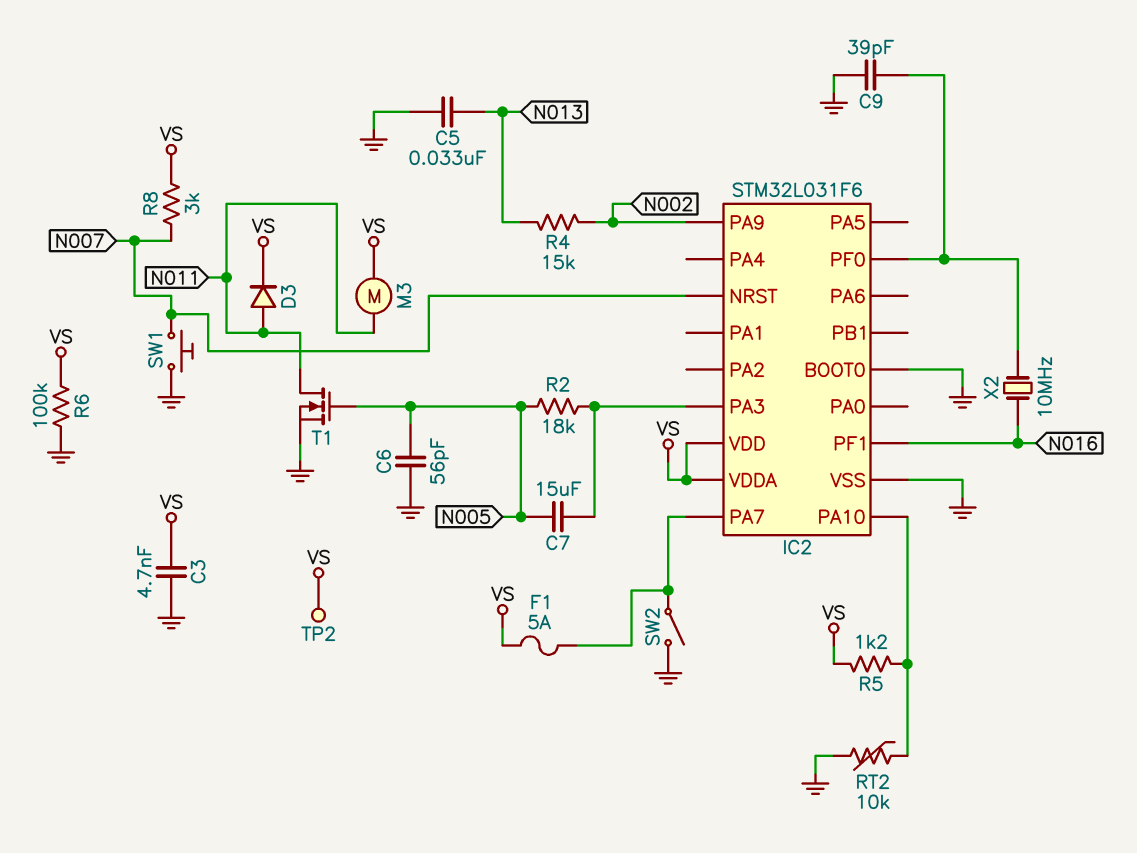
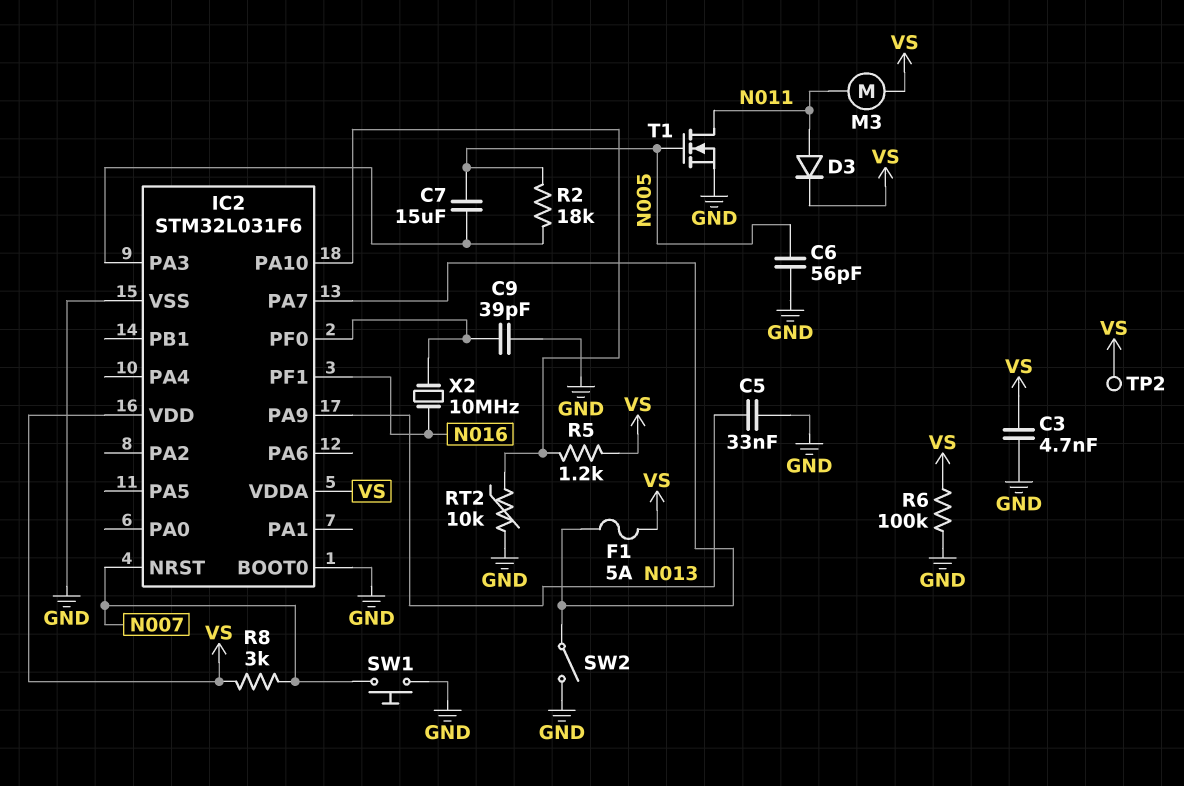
IC2 pin PA9: N002 -> N013
R4: 15k (N002, N013) -> none

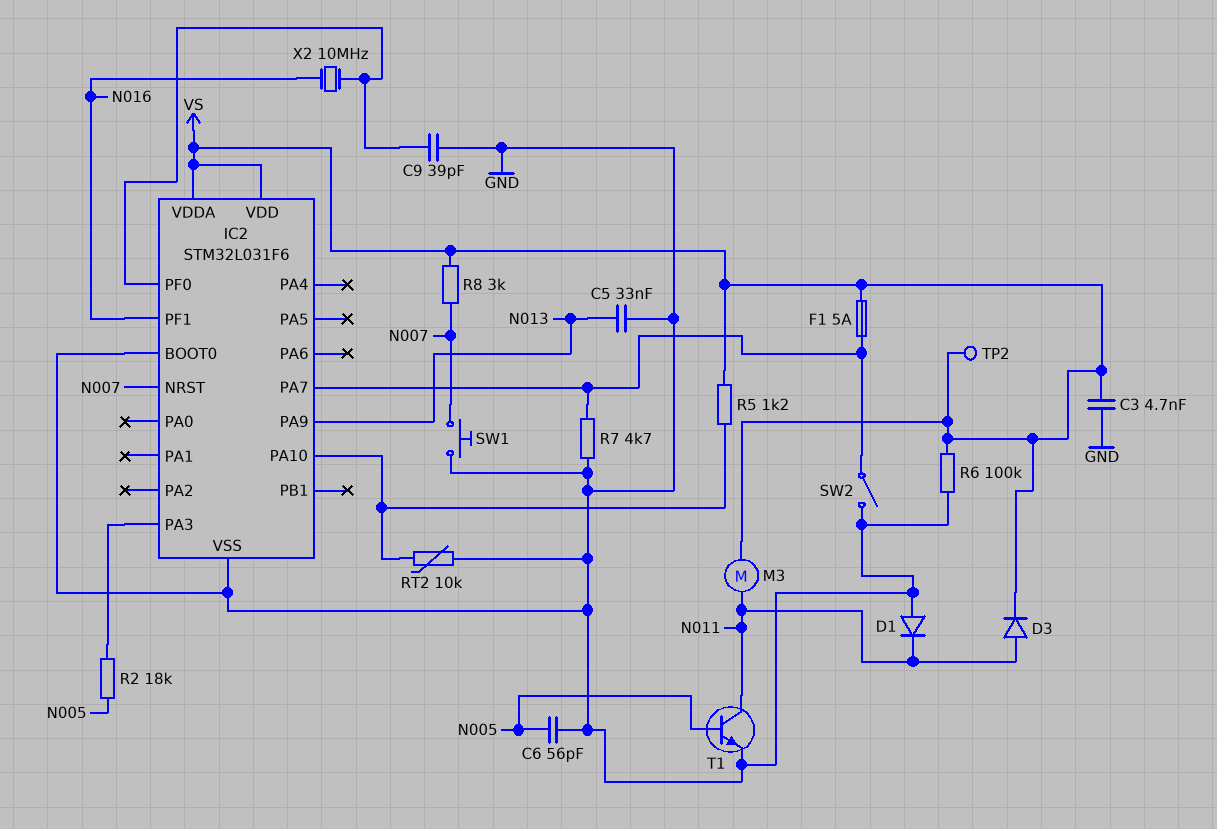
C7: 15uF (IC2/PA3, N005) -> none
D1: none -> diode (A GND, K N011)
R7: none -> 4.7k (GND, IC2/PA7)
T1: NMOS (G N005, D N011, S GND) -> NPN (B N005, C N011, E GND)

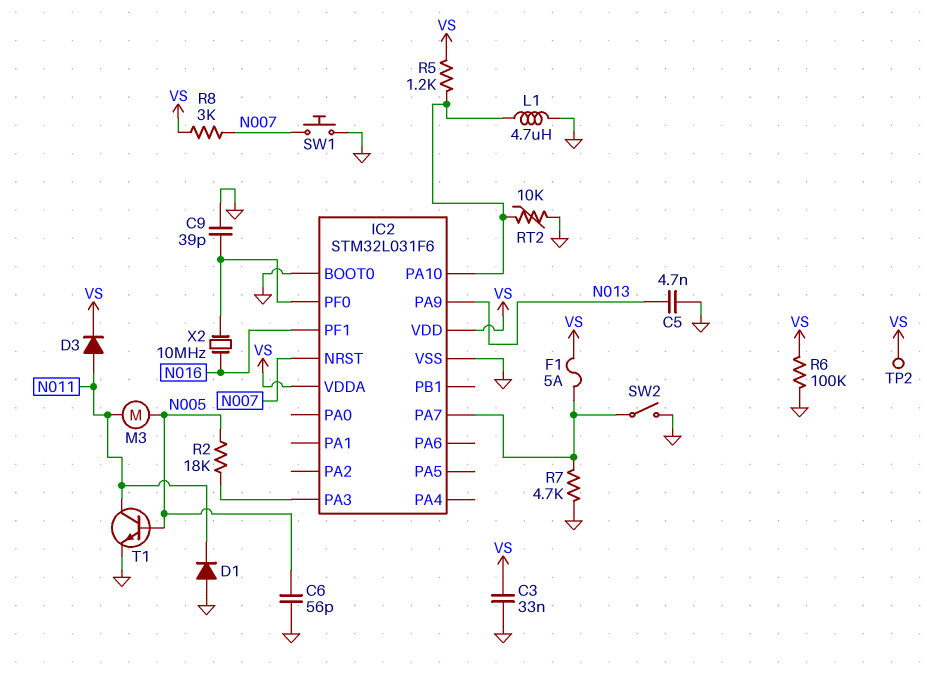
C3: 4.7nF (GND, VS) -> 33nF (GND, VS)
C5: 33nF (GND, N013) -> 4.7nF (GND, N013)
L1: none -> 4.7uH (GND, IC2/PA10)
M3: motor (N011, VS) -> motor (N005, N011)

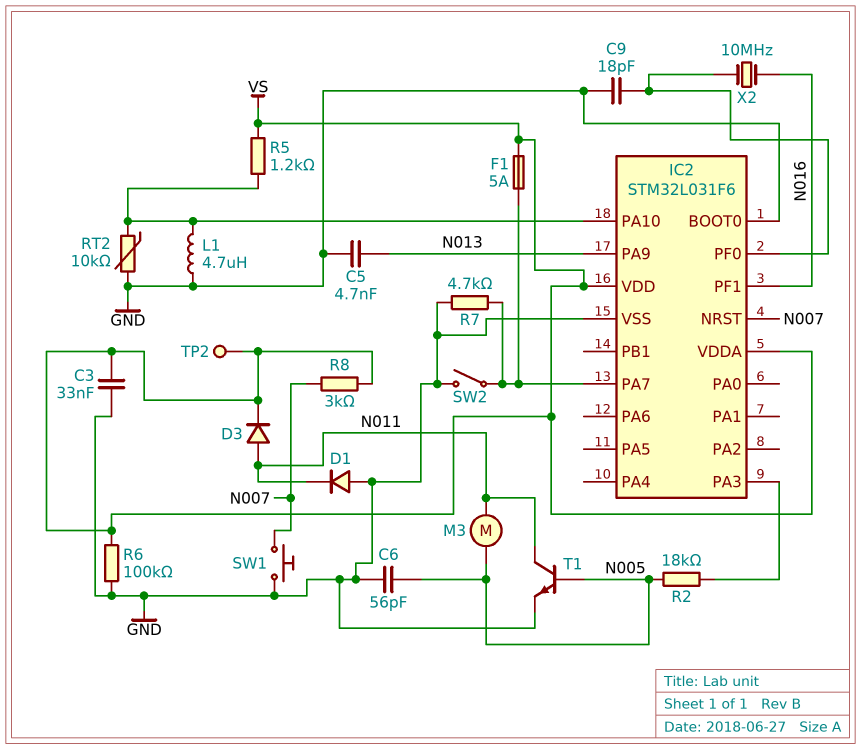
C9: 39pF (GND, IC2/PF0) -> 18pF (GND, IC2/PF0)

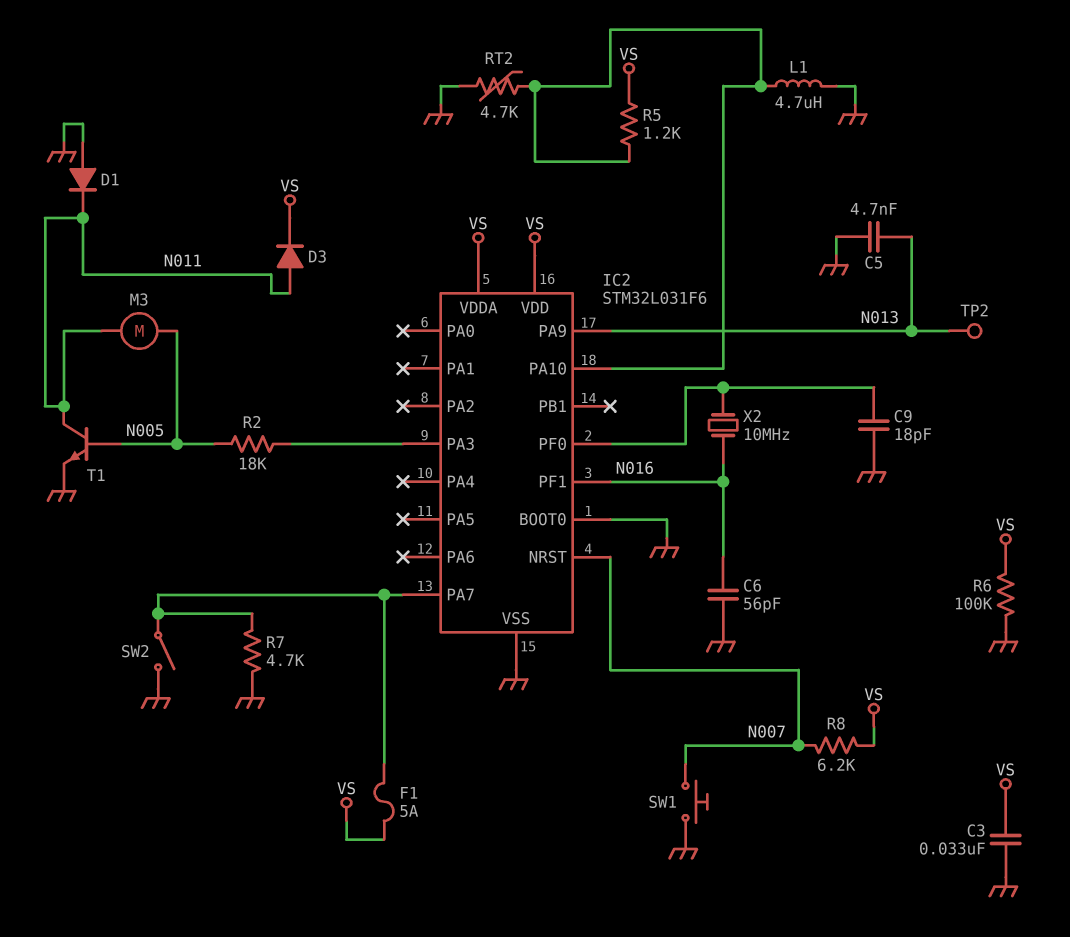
C6: 56pF (GND, N005) -> 56pF (GND, N016)
R8: 3k (N007, VS) -> 6.2k (N007, VS)
RT2: 10k (GND, IC2/PA10) -> 4.7k (GND, IC2/PA10)
TP2: test point (VS) -> test point (N013)

